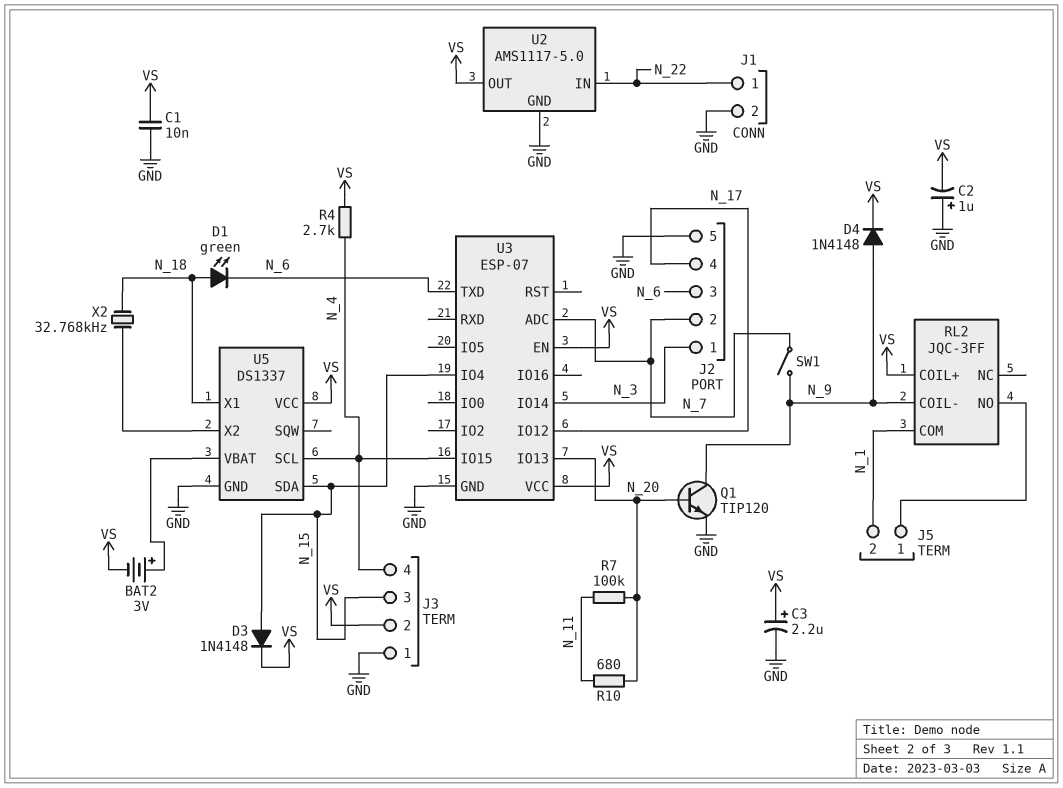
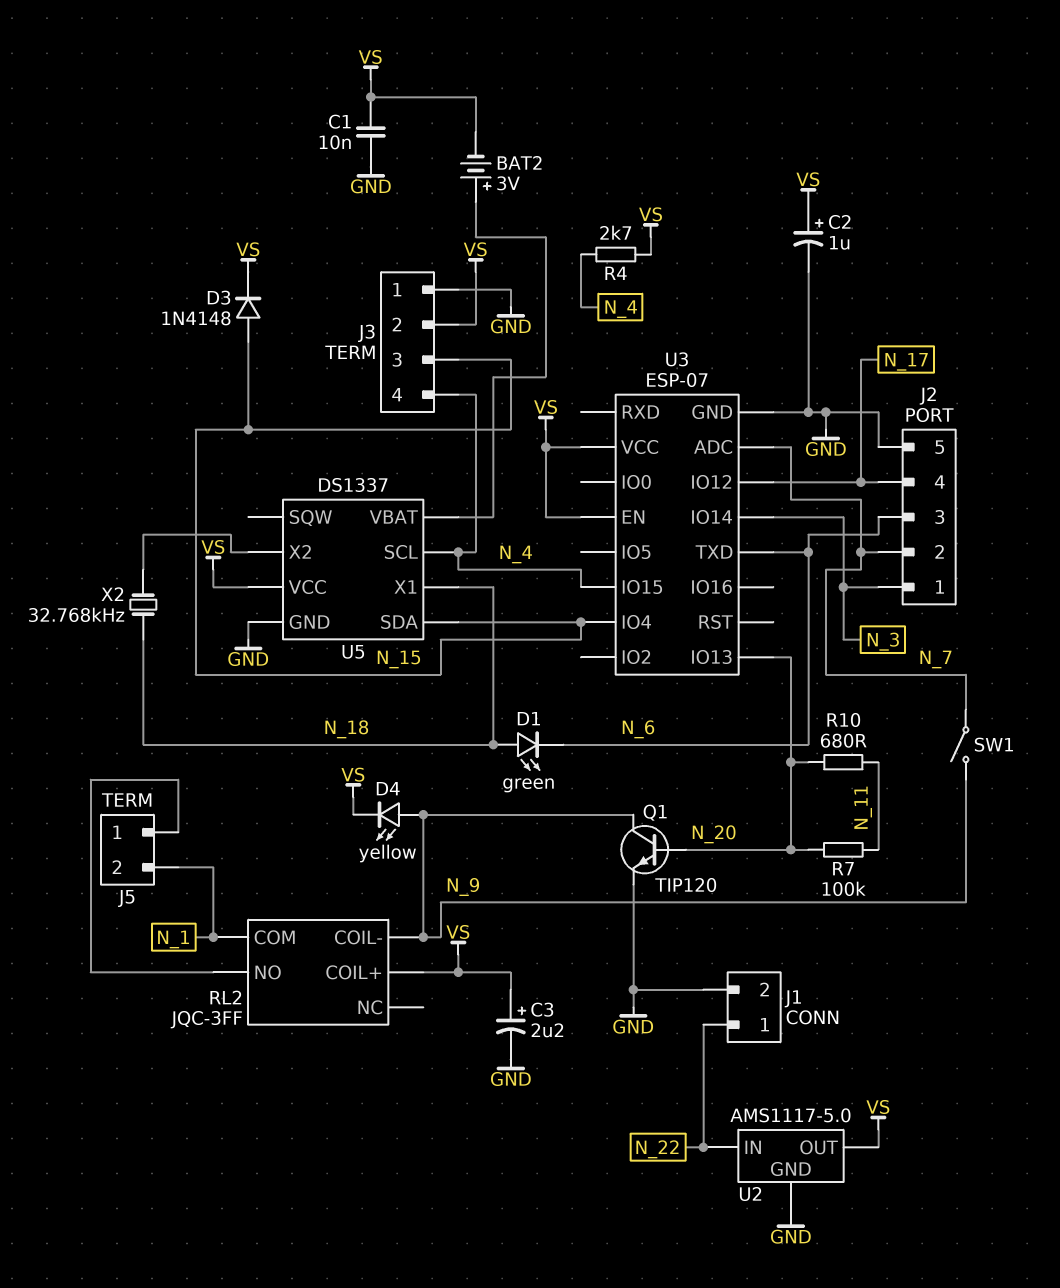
C2: 1uF (plus GND, minus VS) -> 1uF (plus VS, minus GND)
D4: diode 1N4148 (A N_9, K VS) -> LED yellow (A N_9, K VS)

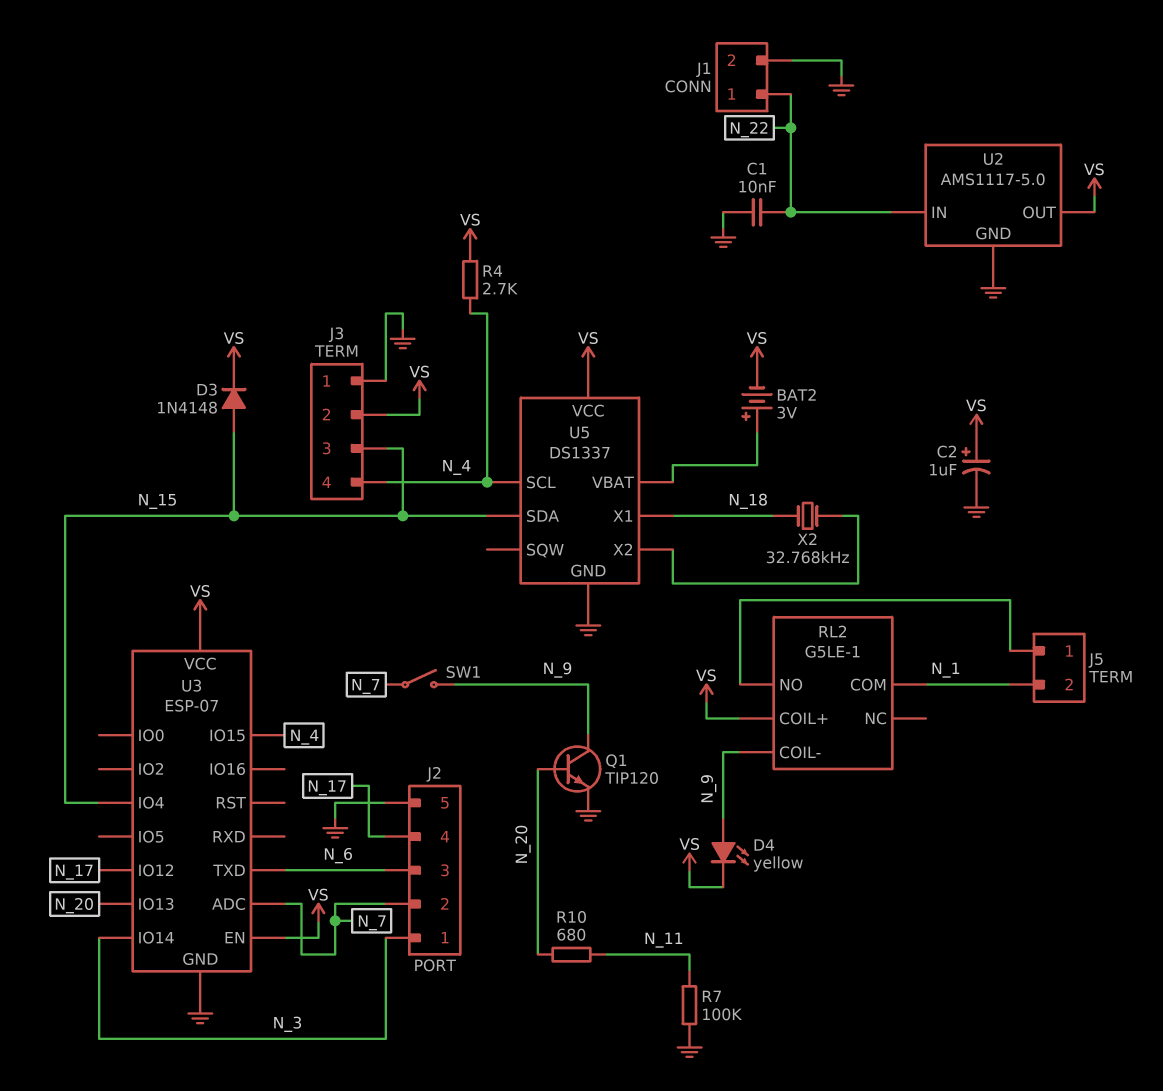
C1: 10nF (GND, VS) -> 10nF (GND, N_22)
C3: 2.2uF (plus VS, minus GND) -> none
D1: LED green (A N_18, K N_6) -> none
R7: 100k (N_11, N_20) -> 100k (GND, N_11)
RL2: JQC-3FF -> G5LE-1

